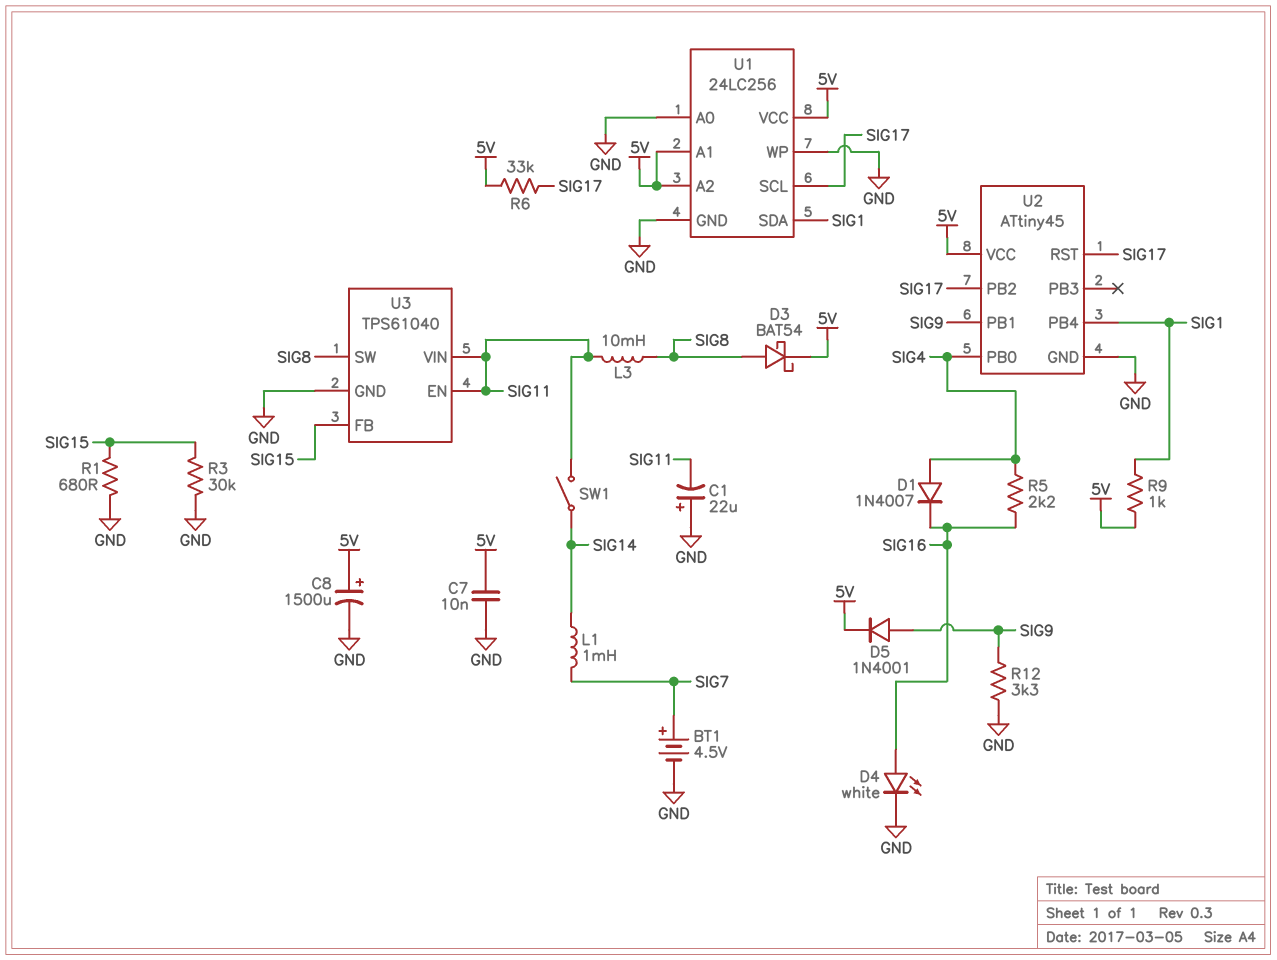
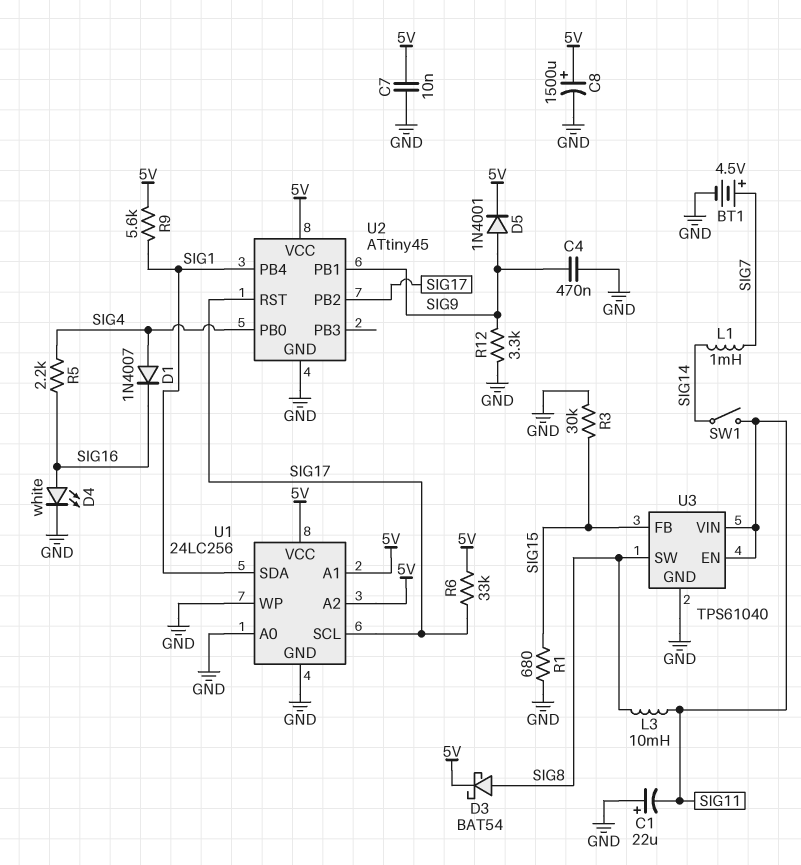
C4: none -> 470nF (GND, SIG9)
R9: 1k (5V, SIG1) -> 5.6k (5V, SIG1)

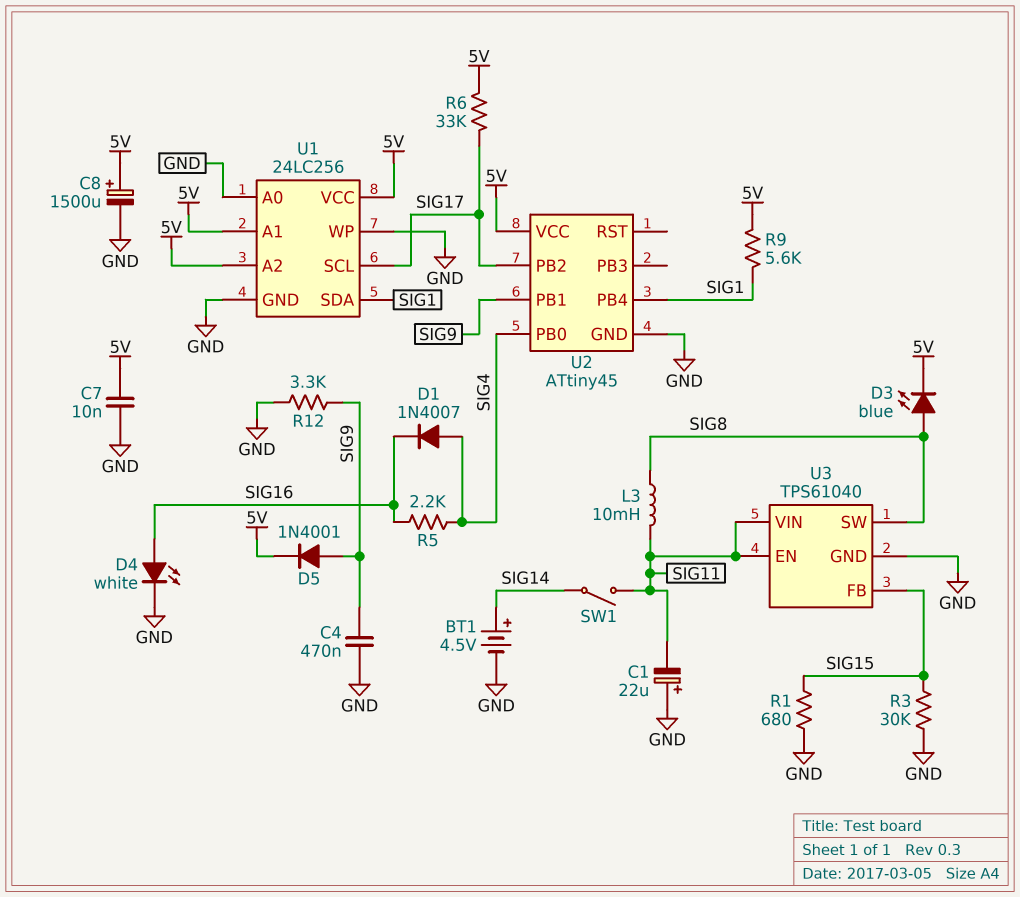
BT1: 4.5V (plus SIG7, minus GND) -> 4.5V (plus SIG14, minus GND)
D3: schottky BAT54 (A SIG8, K 5V) -> LED blue (A SIG8, K 5V)
L1: 1mH (SIG7, SIG14) -> none
U2 pin RST: SIG17 -> none

